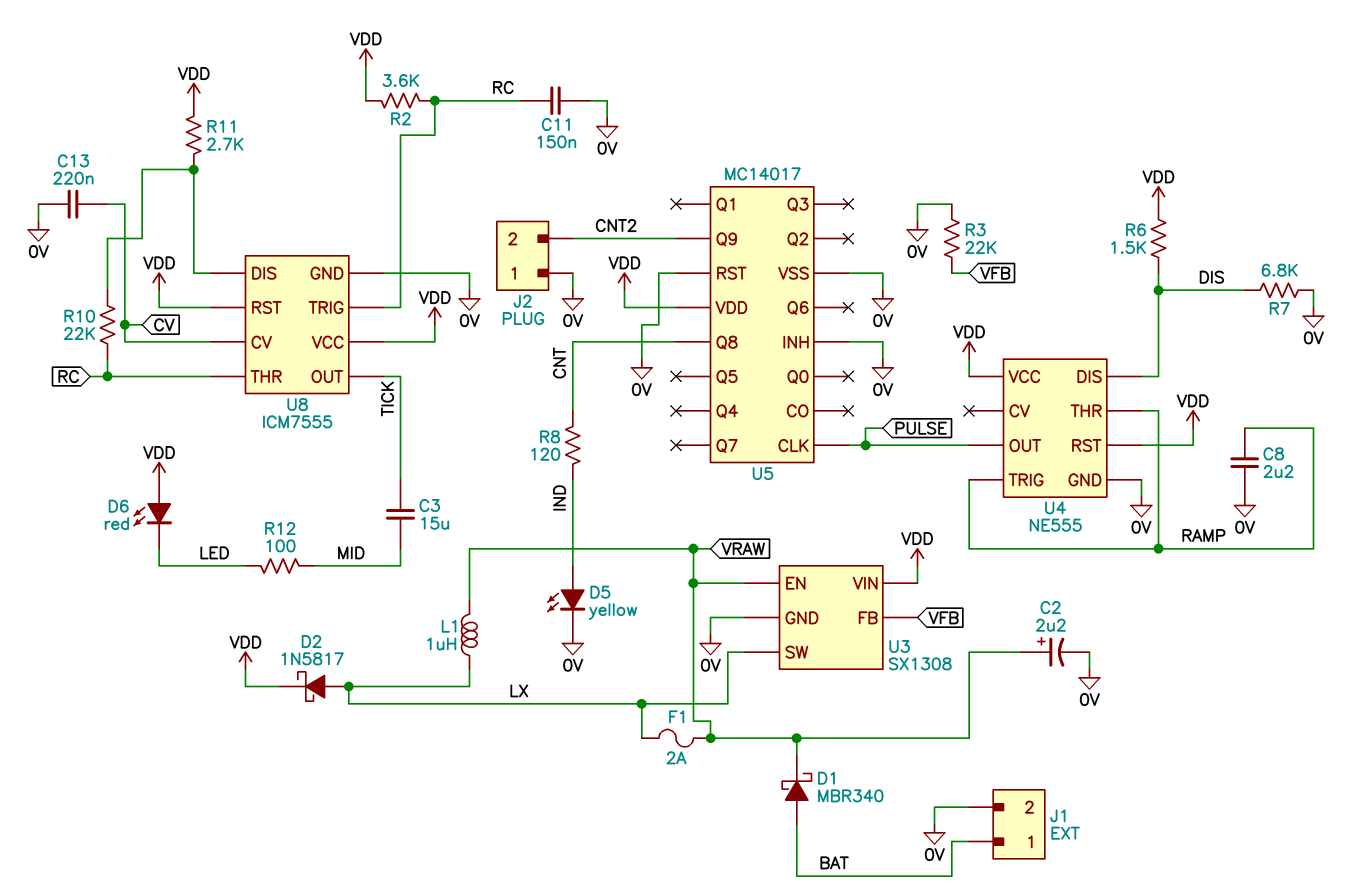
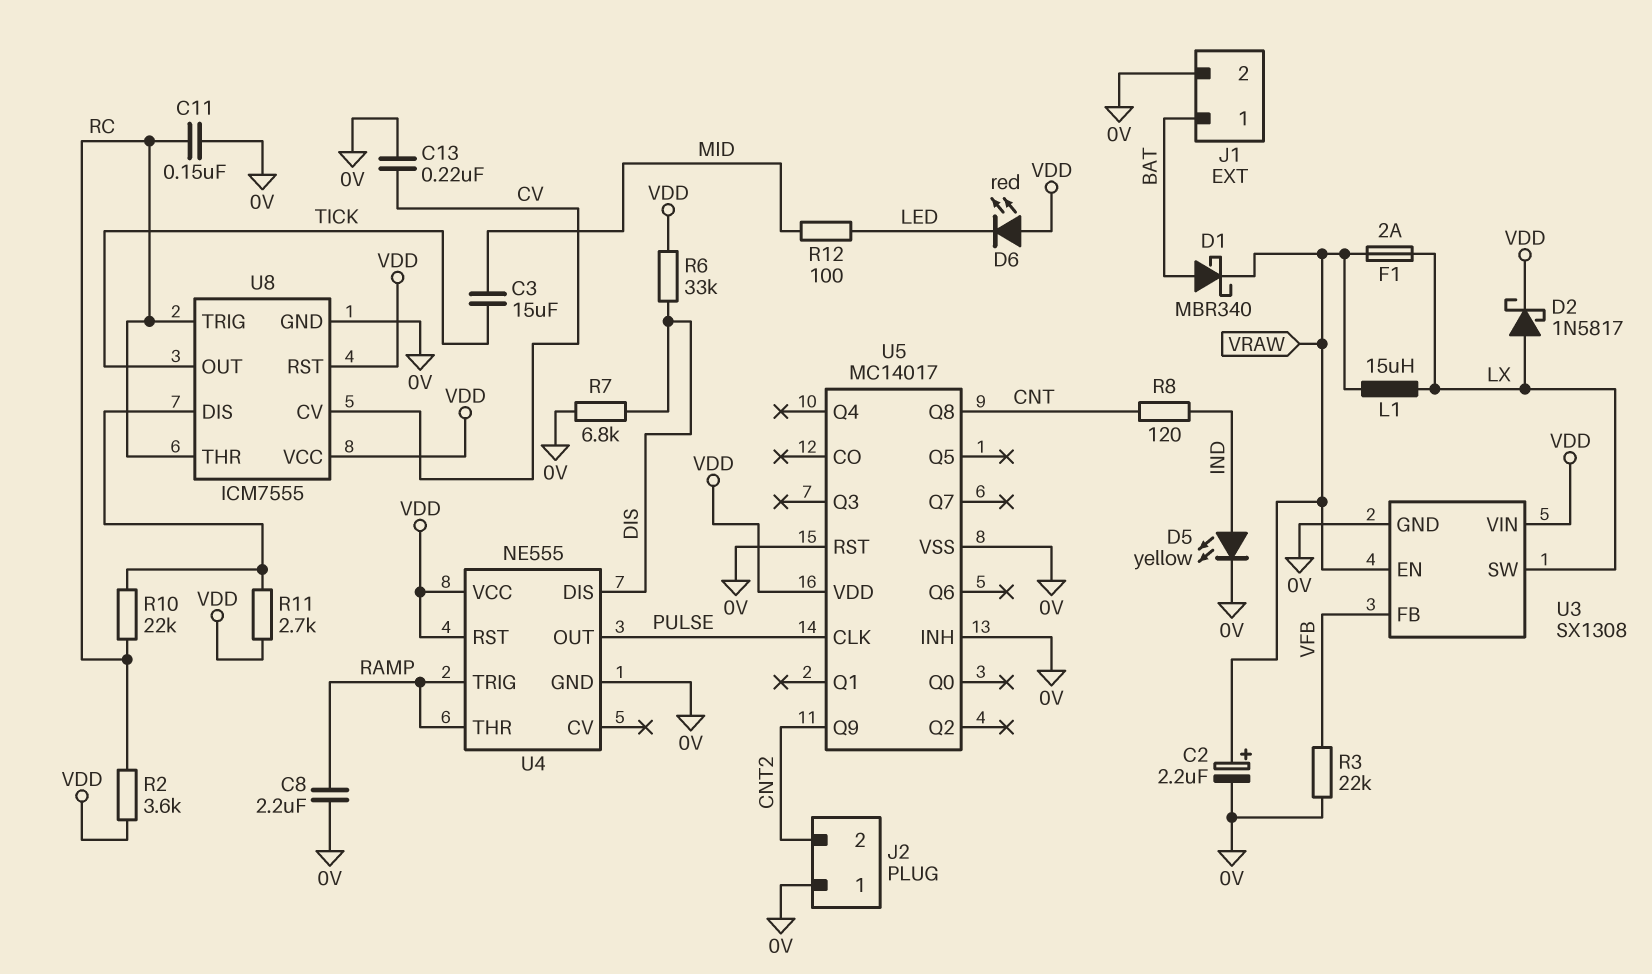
L1: 1uH (LX, VRAW) -> 15uH (LX, VRAW)
R6: 1.5k (DIS, VDD) -> 33k (DIS, VDD)

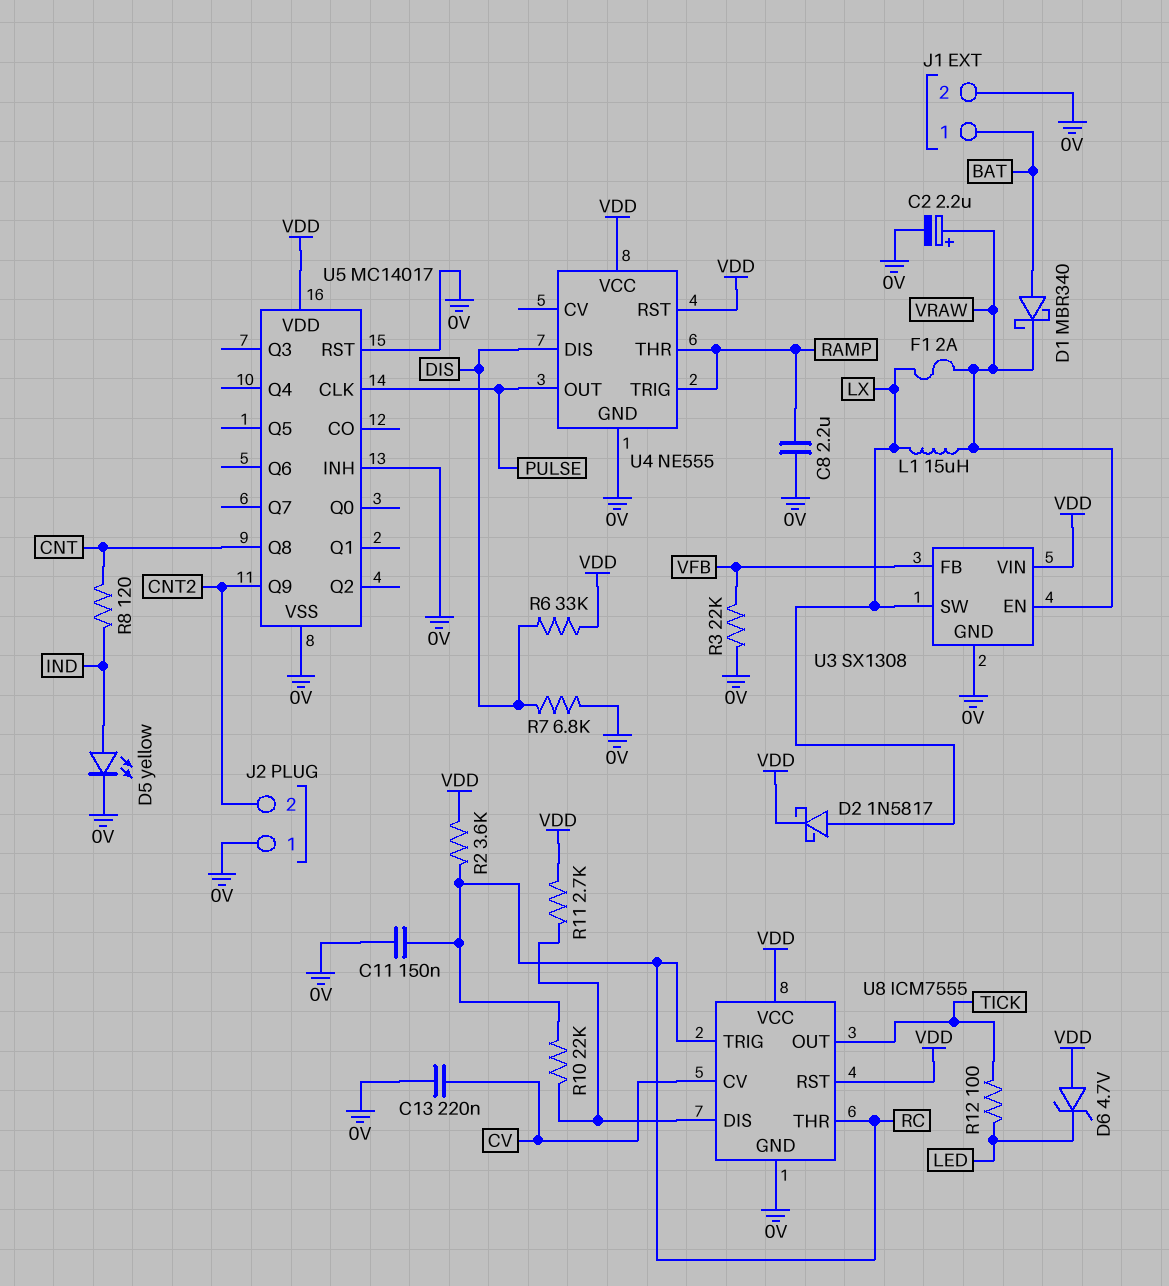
C3: 15uF (MID, TICK) -> none
D6: LED red (A VDD, K LED) -> zener 4.7V (A VDD, K LED)
R12: 100 (LED, MID) -> 100 (LED, TICK)

